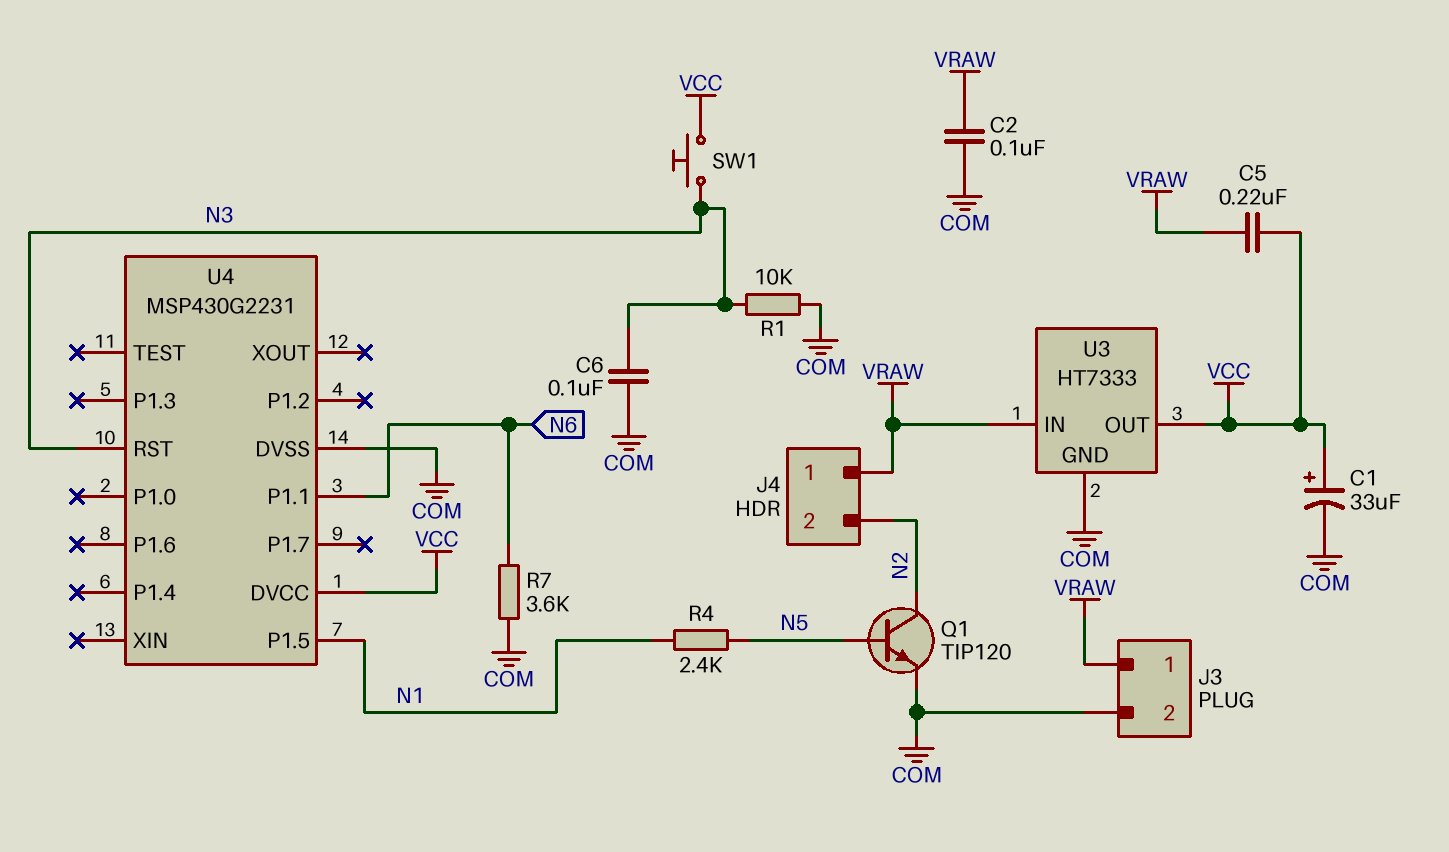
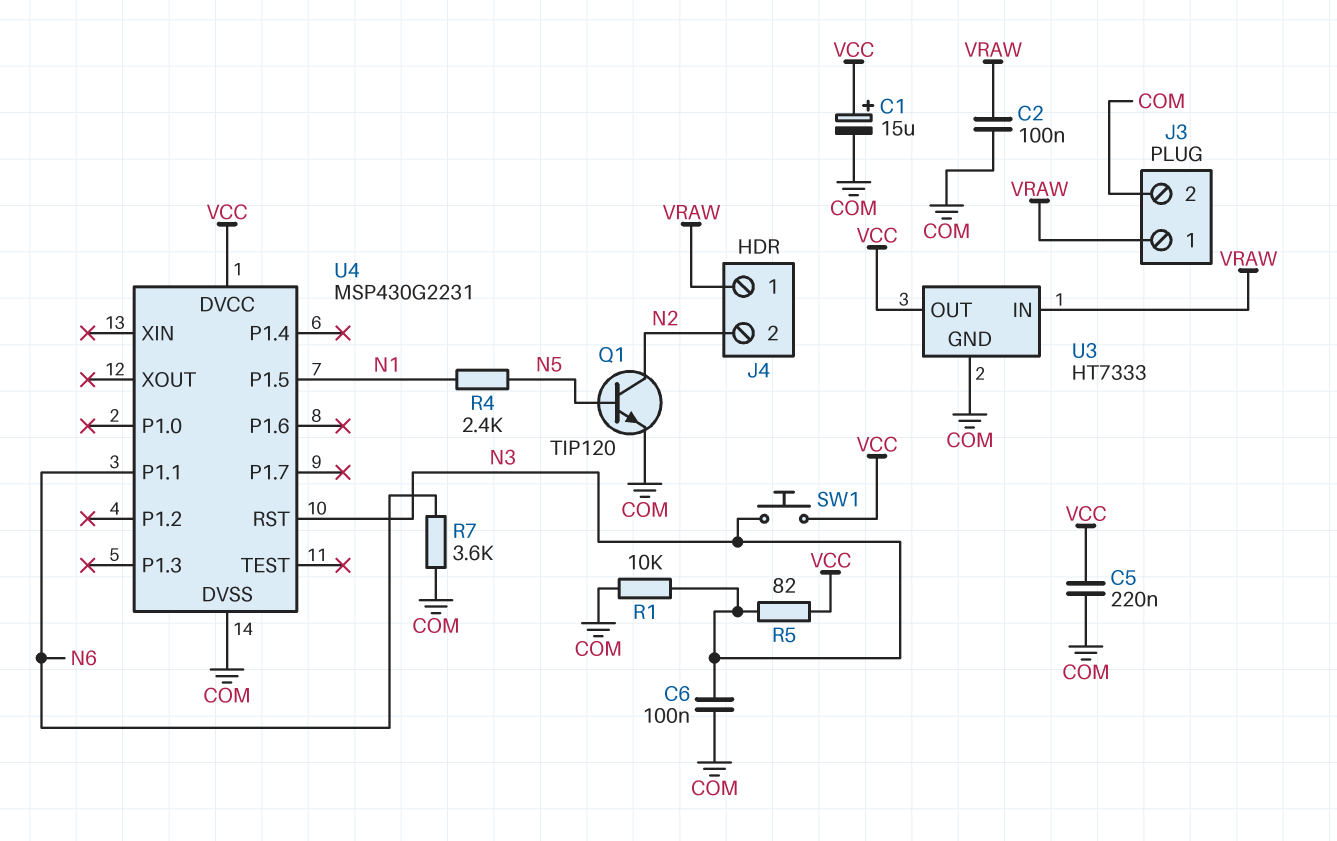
C1: 33uF (plus VCC, minus COM) -> 15uF (plus VCC, minus COM)
C5: 220nF (VCC, VRAW) -> 220nF (COM, VCC)
R5: none -> 82 (N3, VCC)

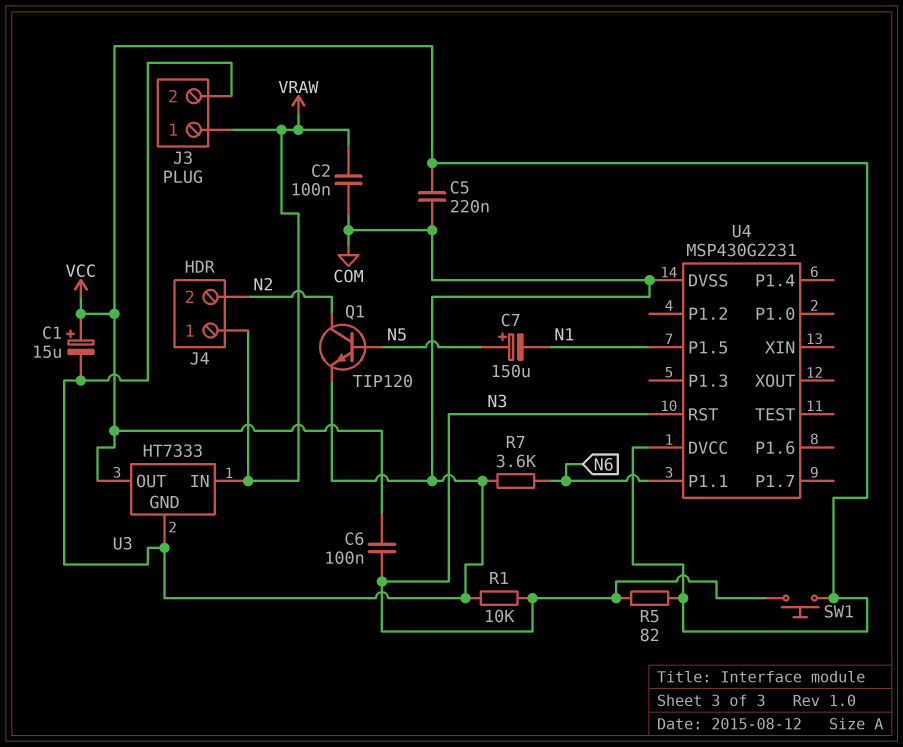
C6: 100nF (COM, N3) -> 100nF (N3, VCC)
C7: none -> 150uF (plus N5, minus N1)
R4: 2.4k (N1, N5) -> none

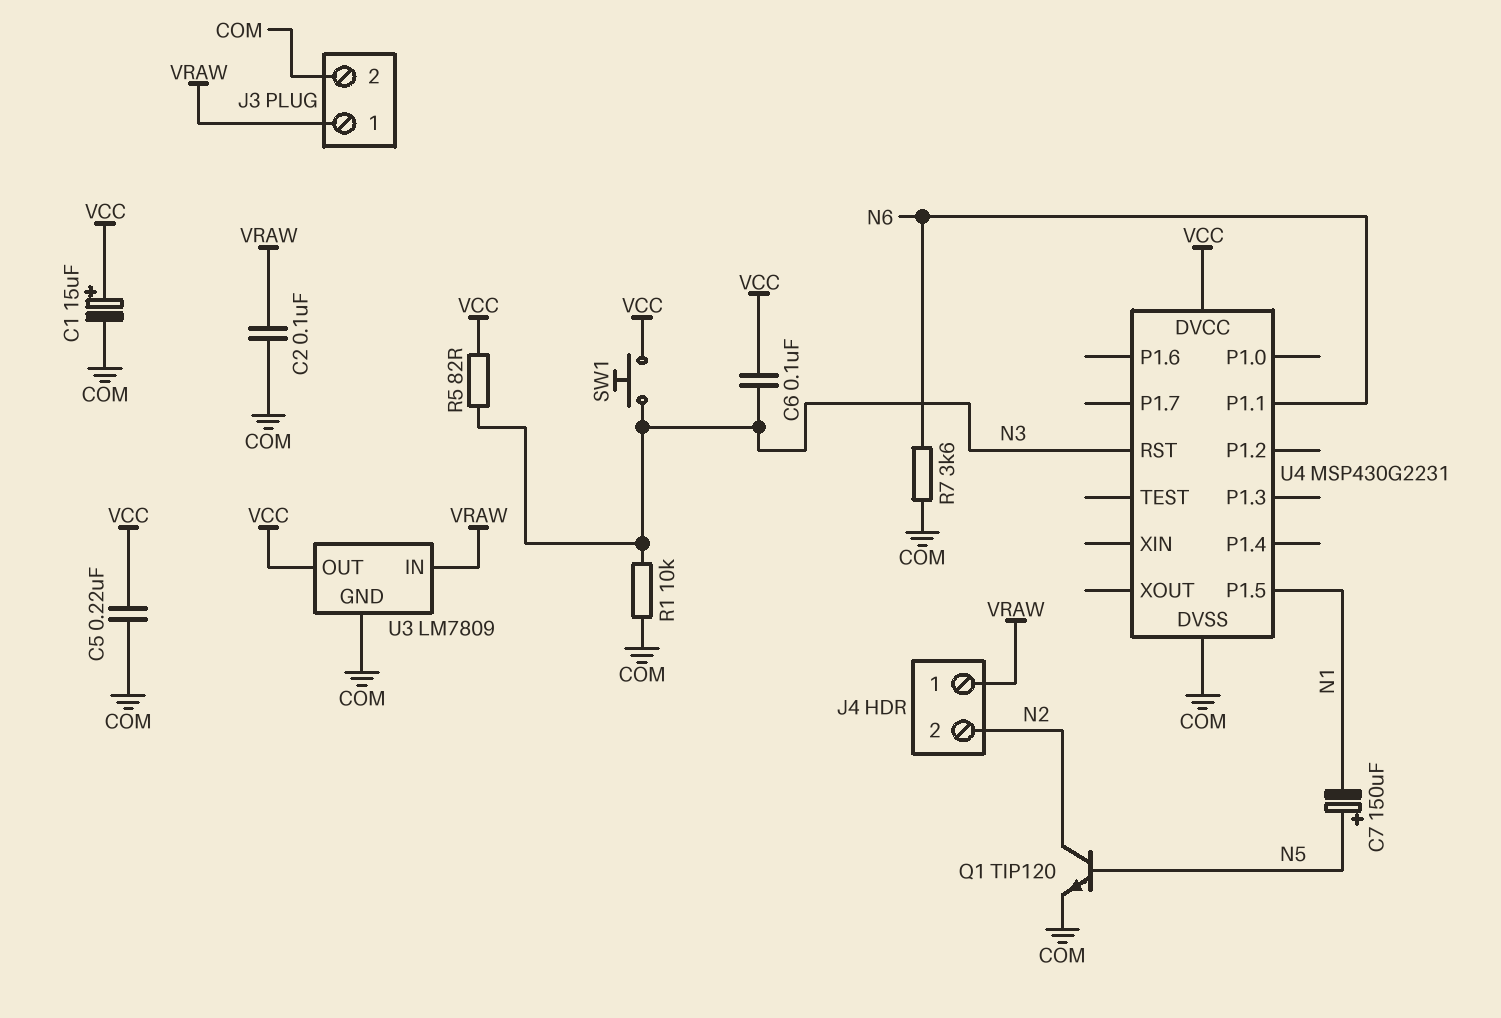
U3: HT7333 -> LM7809

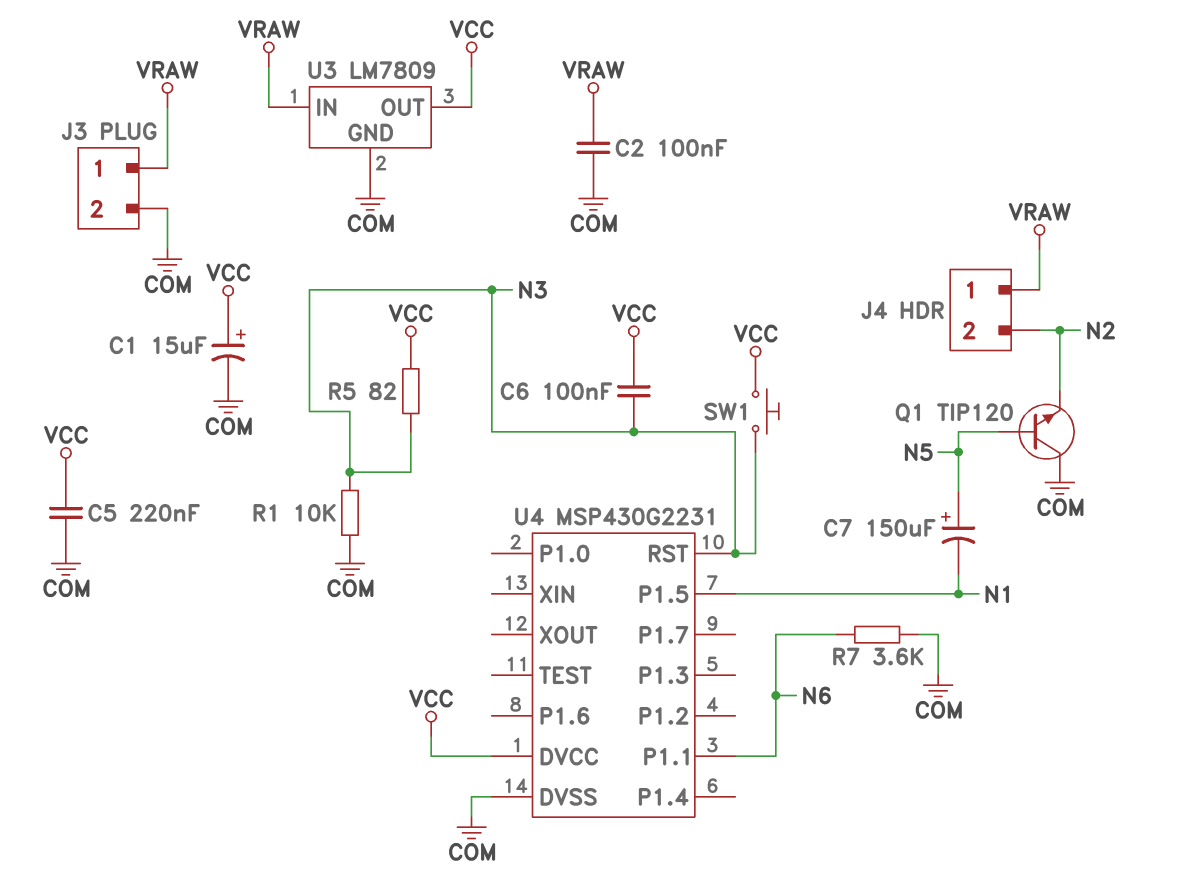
Q1: NPN TIP120 (B N5, C N2, E COM) -> NPN TIP120 (B N5, C COM, E N2)

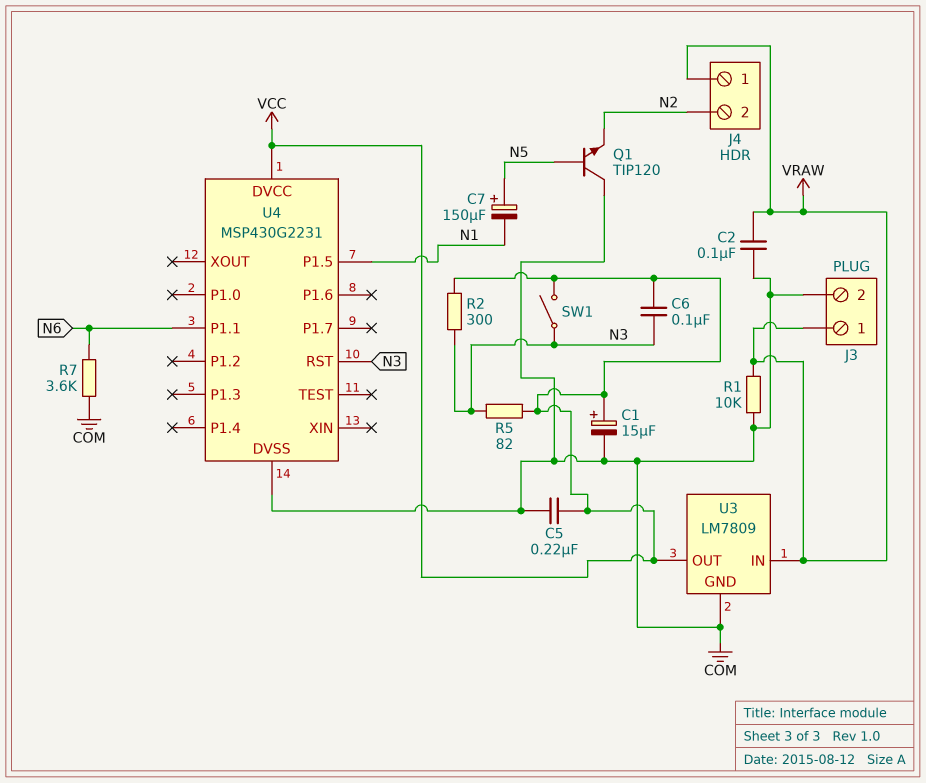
R1: 10k (COM, N3) -> 10k (COM, VRAW)
R2: none -> 300 (N3, VCC)
SW1: button (N3, VCC) -> switch (N3, VCC)

